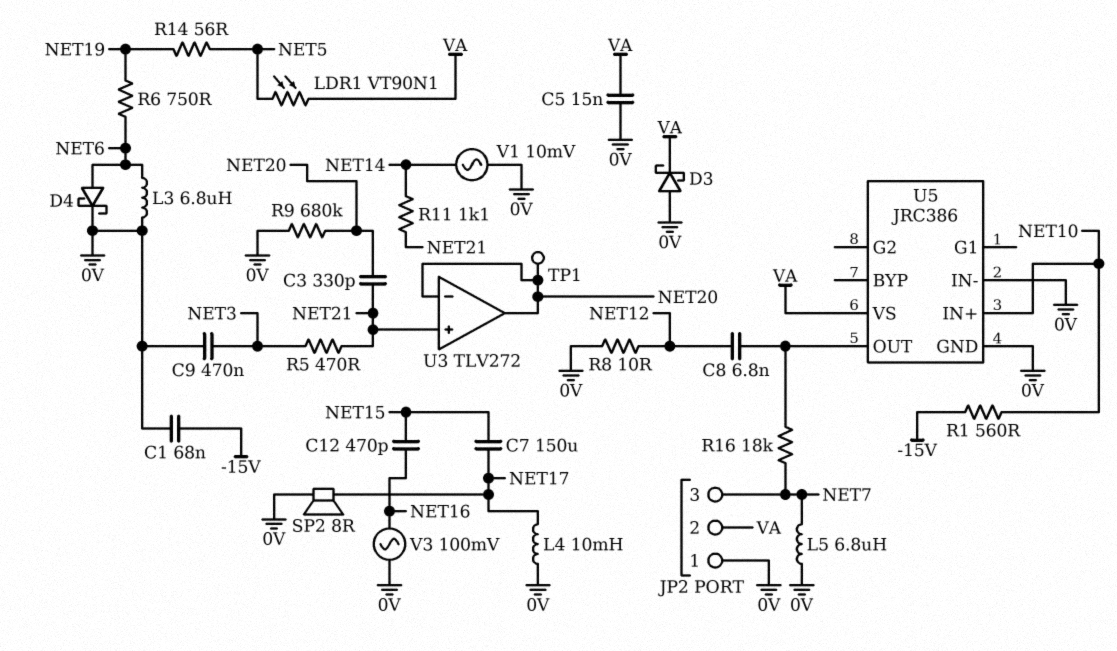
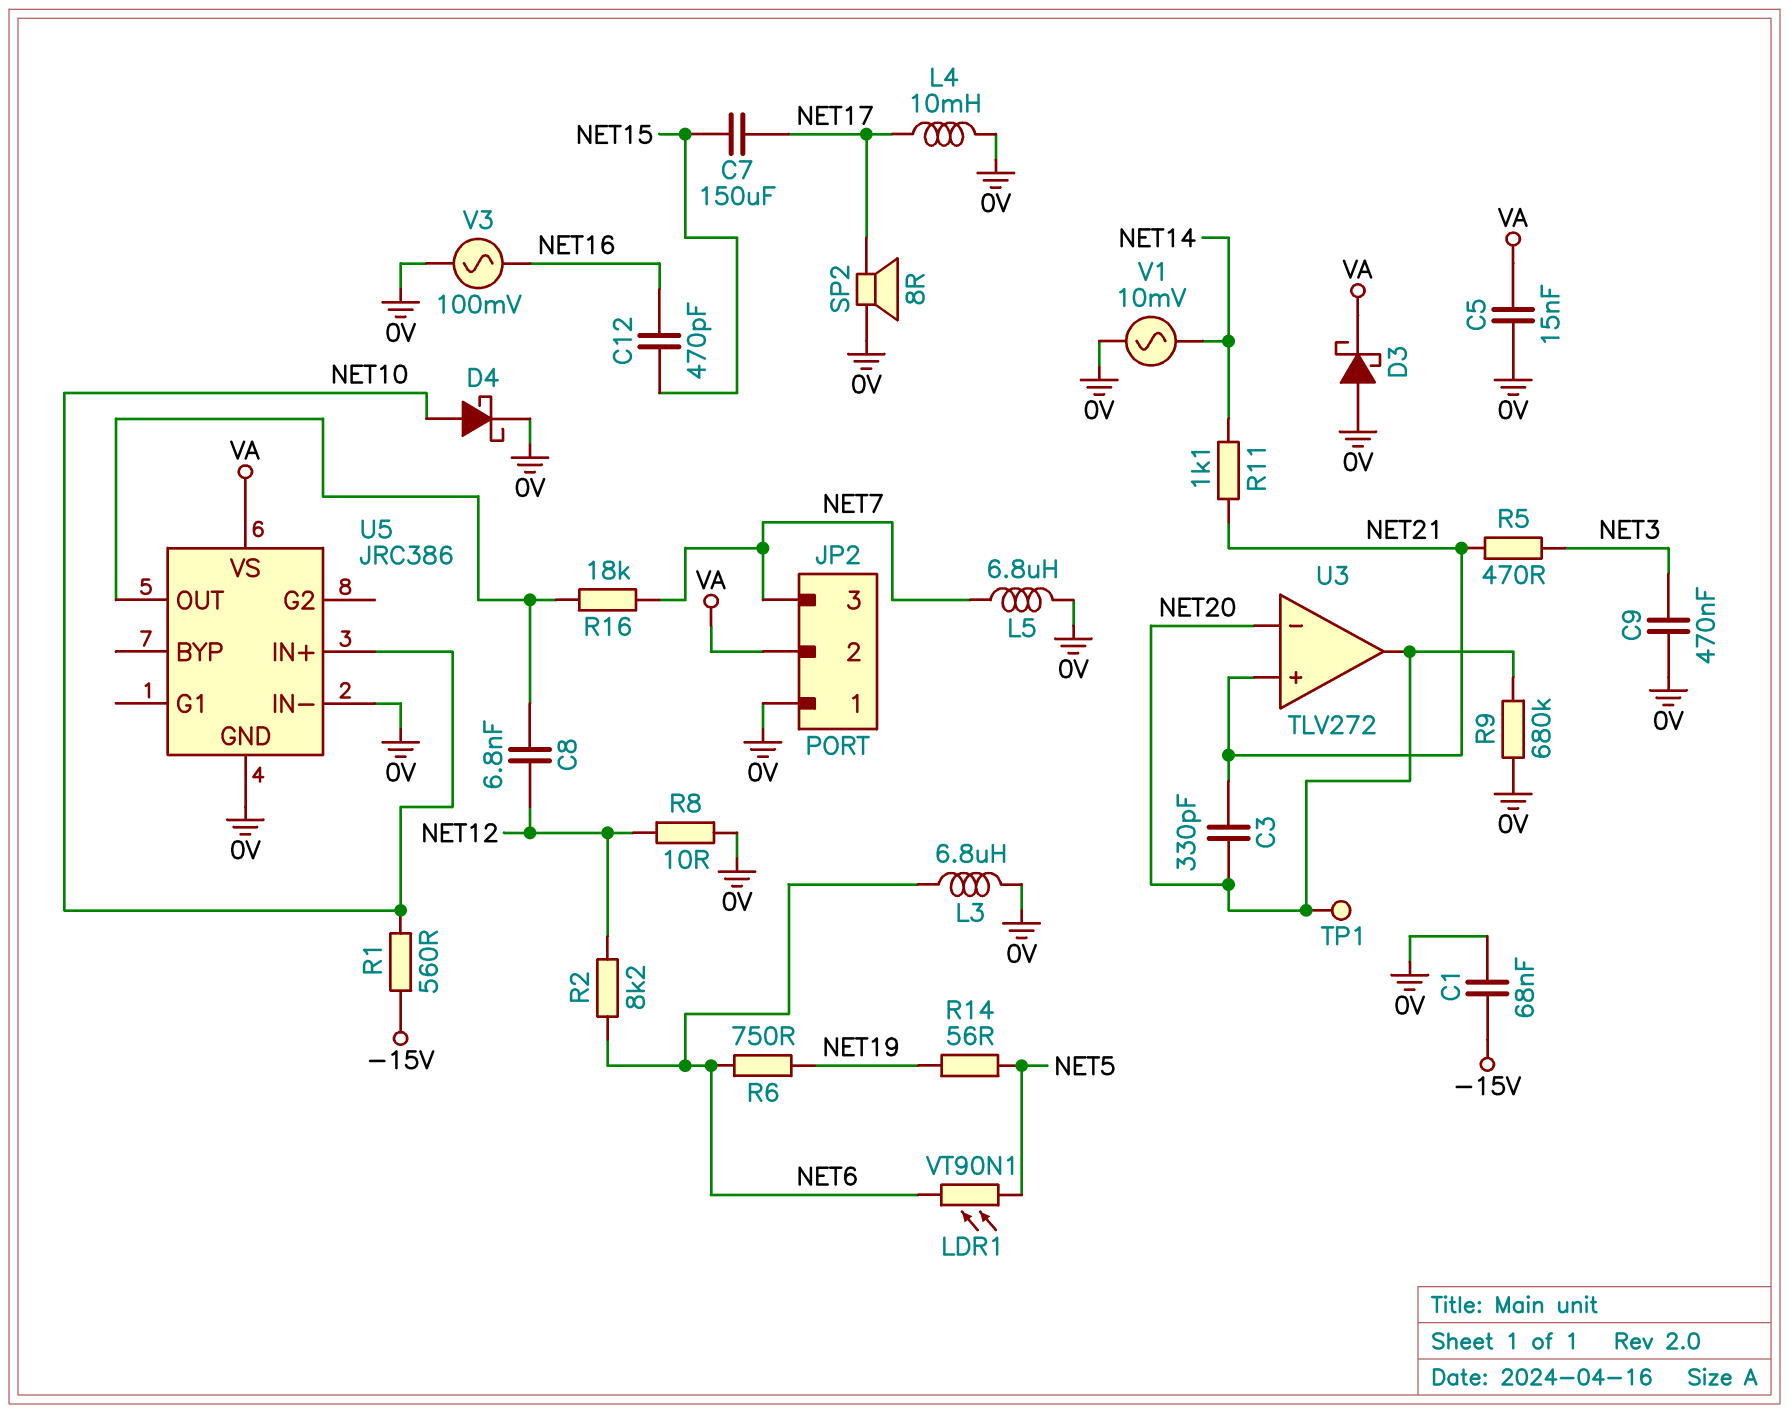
D4: schottky (A NET6, K 0V) -> schottky (A NET10, K 0V)
LDR1: VT90N1 (NET5, VA) -> VT90N1 (NET5, NET6)
R2: none -> 8.2k (NET6, NET12)

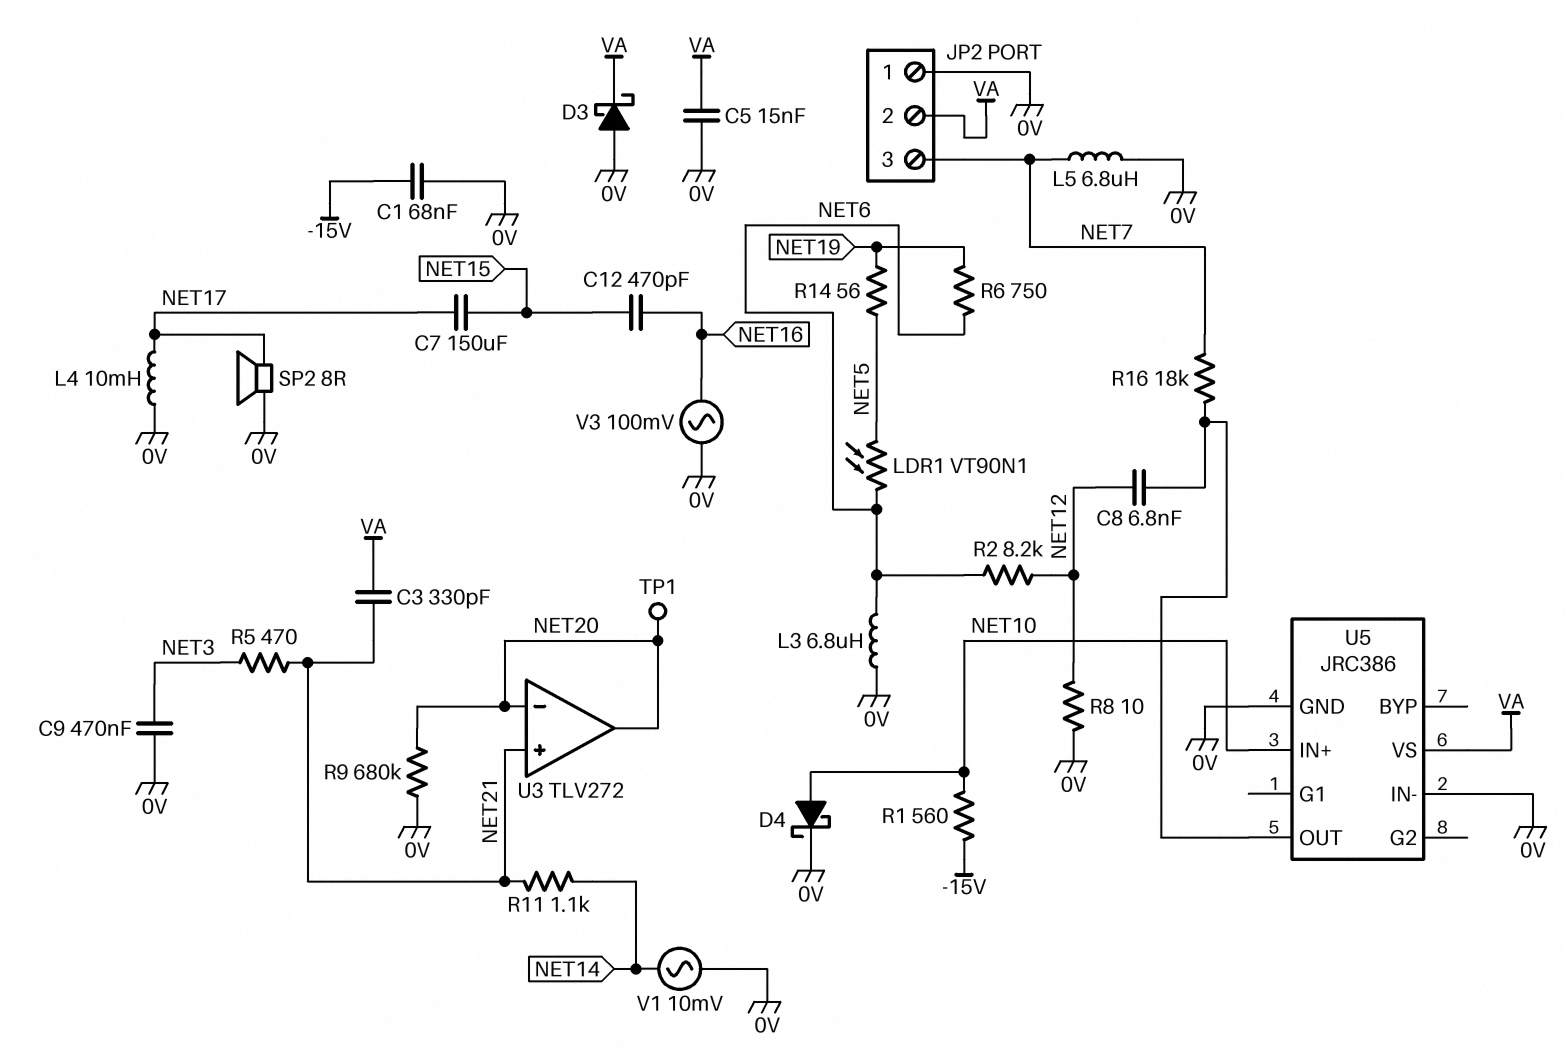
C3: 330pF (NET20, NET21) -> 330pF (NET21, VA)

